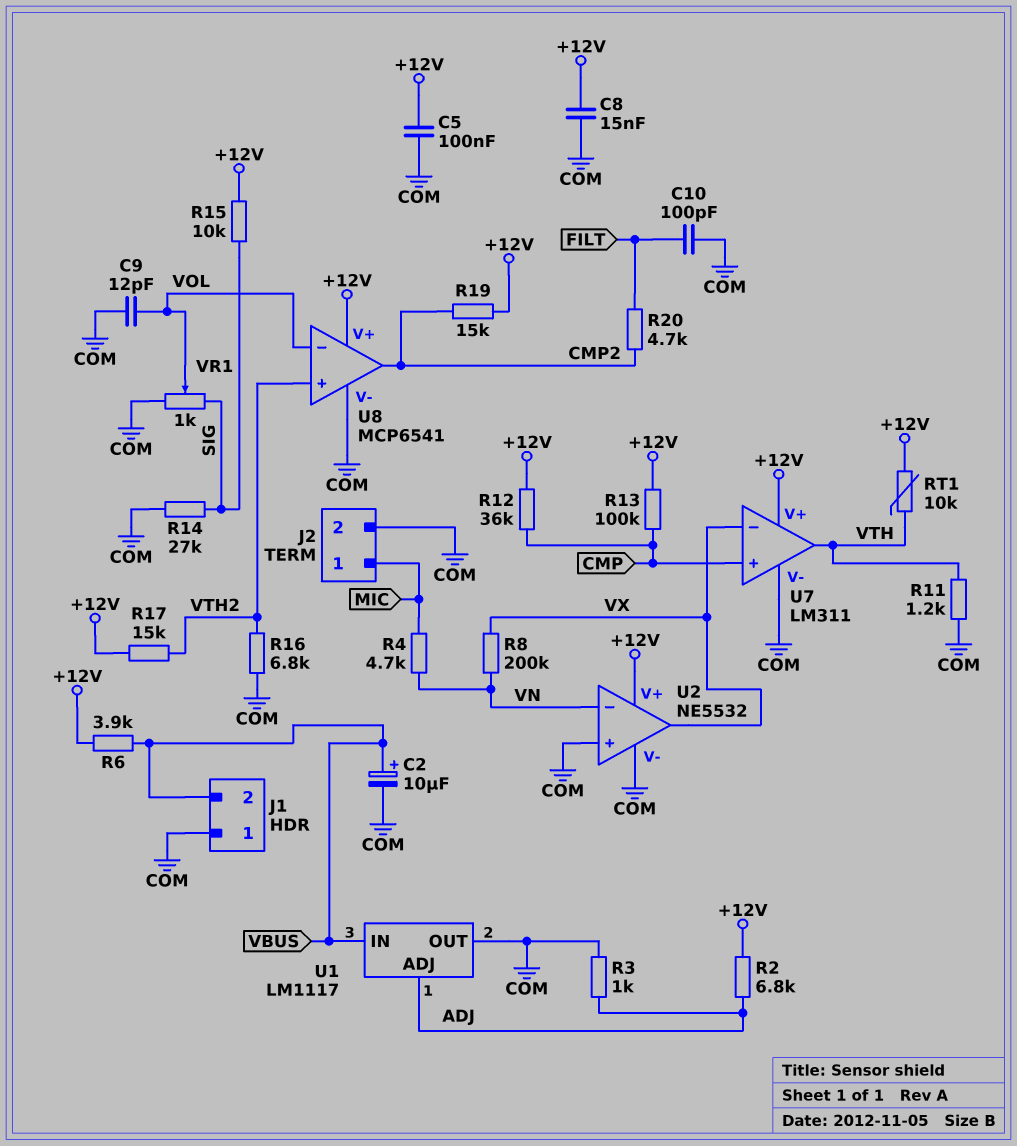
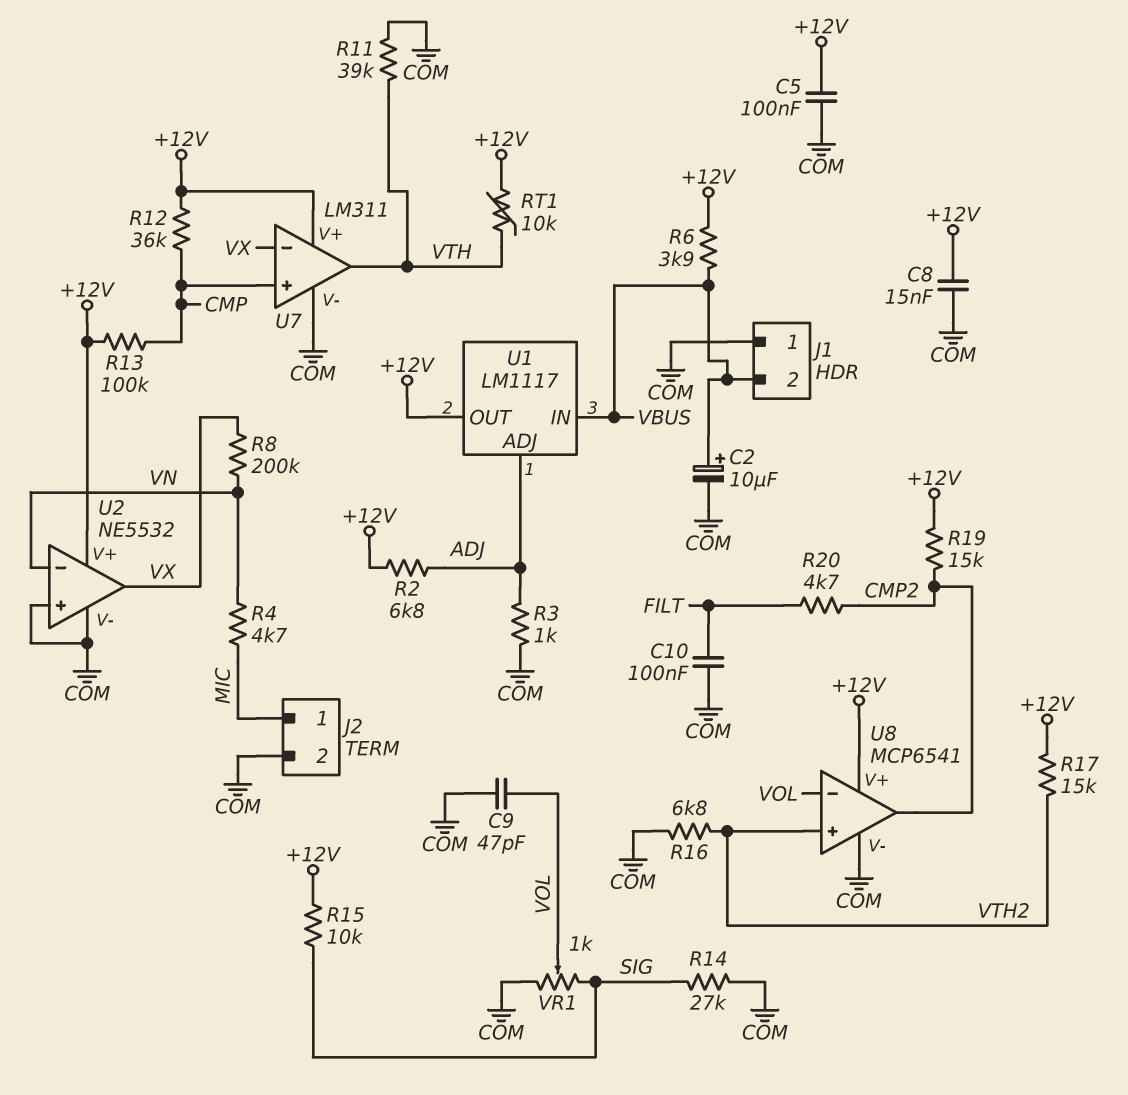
C9: 12pF (COM, VOL) -> 47pF (COM, VOL)
C10: 100pF (COM, FILT) -> 100nF (COM, FILT)
R11: 1.2k (COM, VTH) -> 39k (COM, VTH)
U1 pin OUT: COM -> +12V

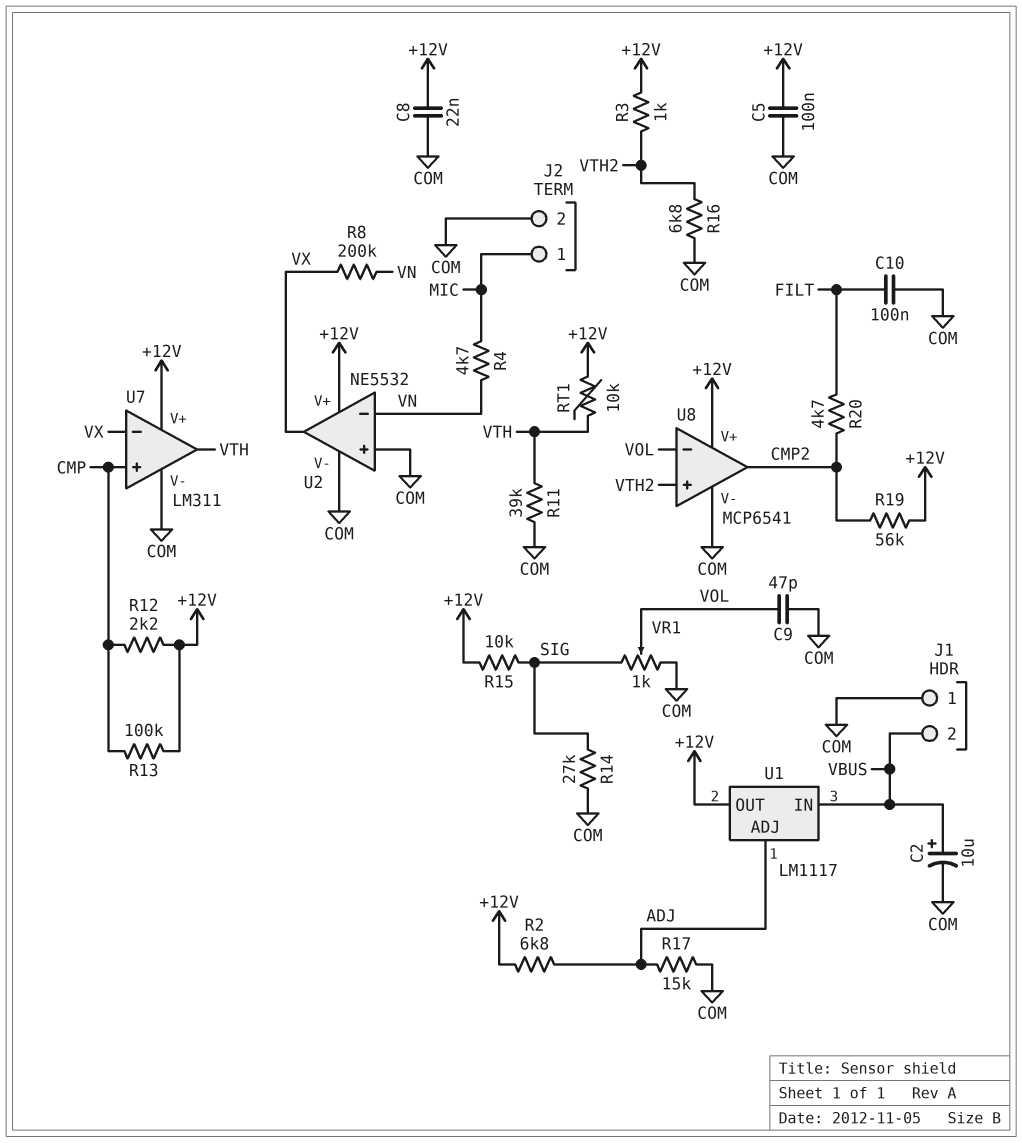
C8: 15nF (+12V, COM) -> 22nF (+12V, COM)
R3: 1k (ADJ, COM) -> 1k (+12V, VTH2)
R6: 3.9k (+12V, VBUS) -> none
R12: 36k (+12V, CMP) -> 2.2k (+12V, CMP)
R17: 15k (+12V, VTH2) -> 15k (ADJ, COM)
R19: 15k (+12V, CMP2) -> 56k (+12V, CMP2)

